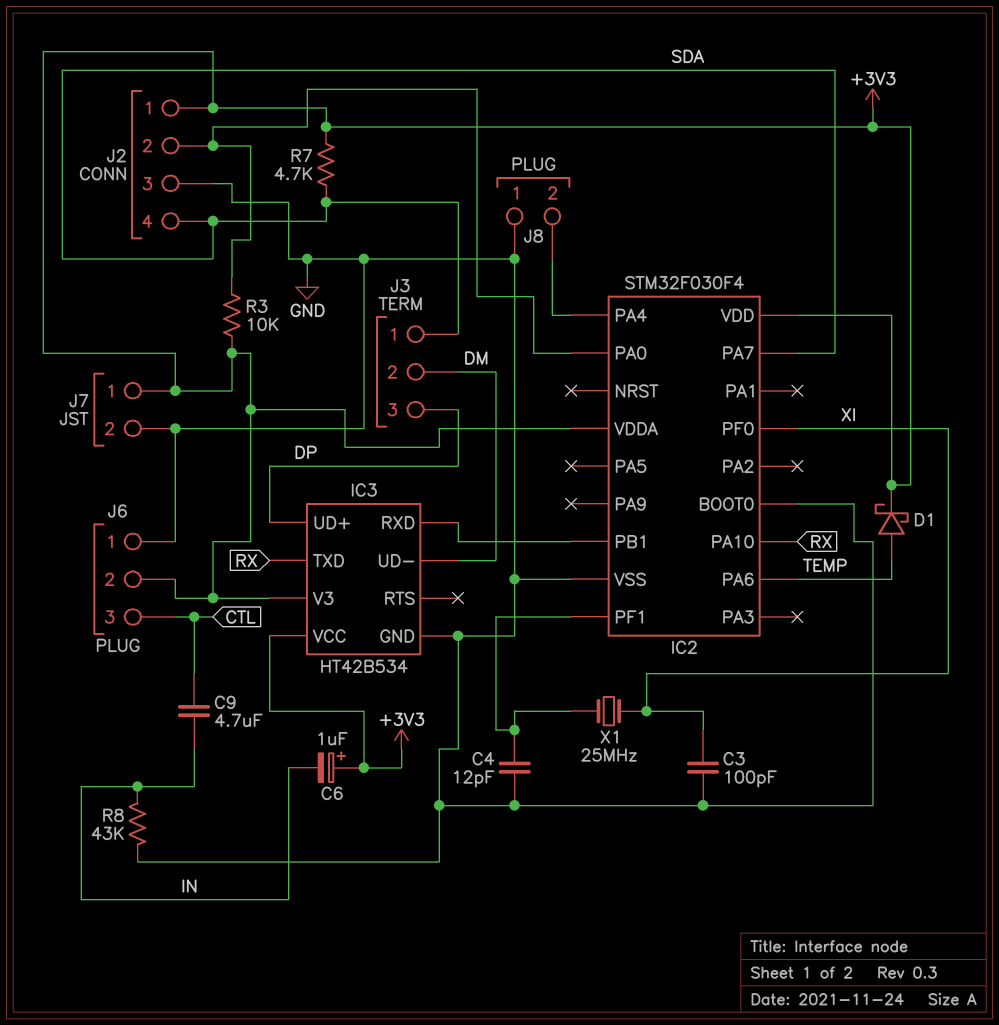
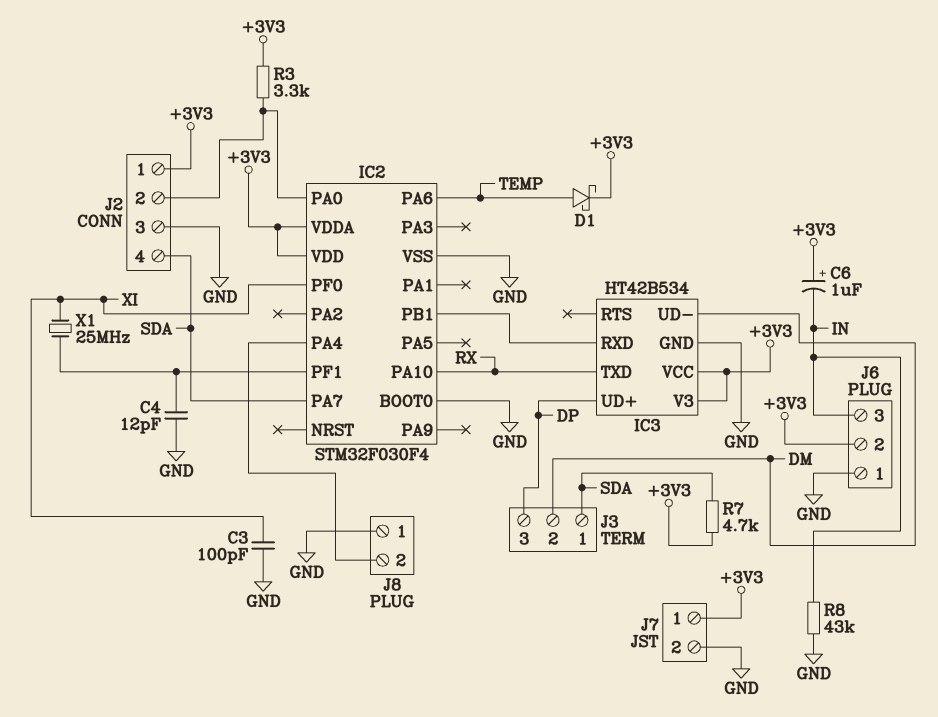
C9: 4.7uF (CTL, IN) -> none
J6 pin 3: CTL -> IN
R3: 10k (+3V3, IC2/PA0) -> 3.3k (+3V3, IC2/PA0)

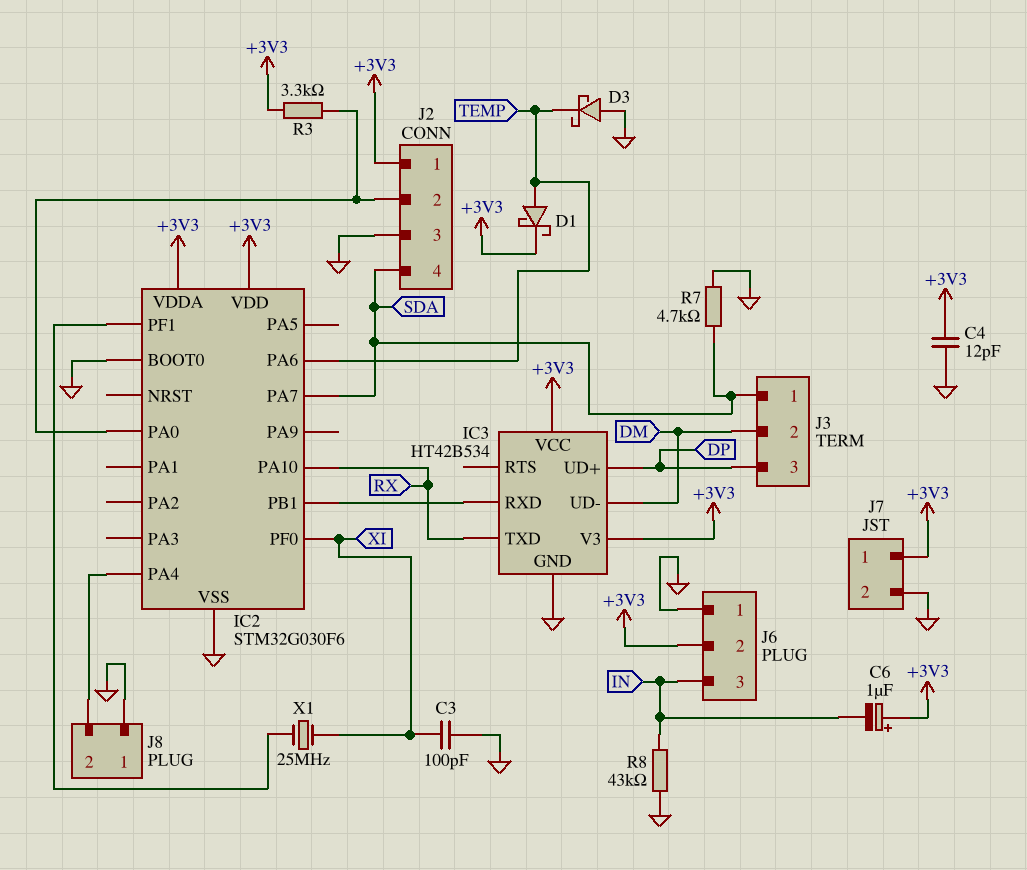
C4: 12pF (GND, IC2/PF1) -> 12pF (+3V3, GND)
D3: none -> schottky (A GND, K TEMP)
IC2: STM32F030F4 -> STM32G030F6
R7: 4.7k (+3V3, SDA) -> 4.7k (GND, SDA)

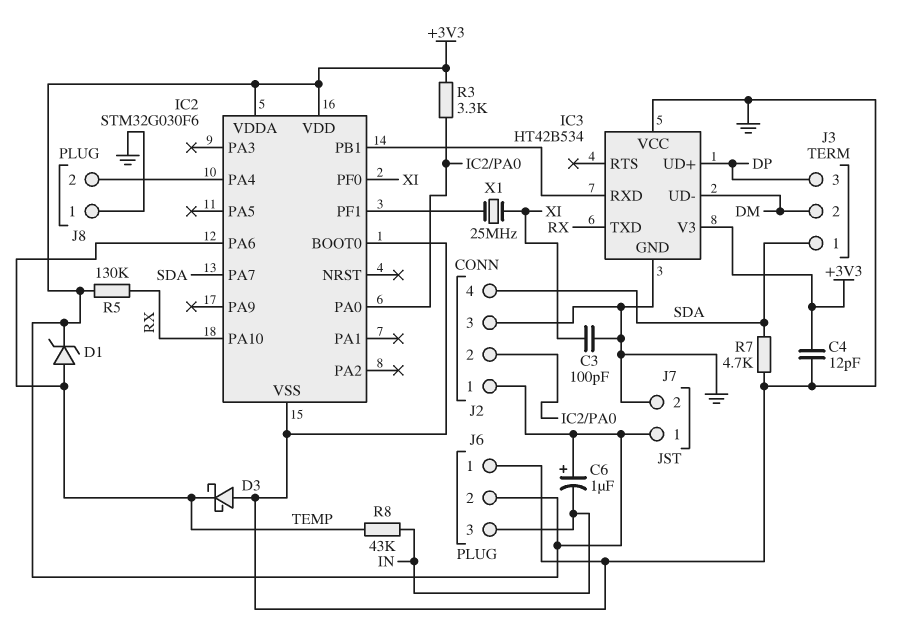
D1: schottky (A TEMP, K +3V3) -> zener (A TEMP, K +3V3)
IC3 pin VCC: +3V3 -> GND
R5: none -> 130k (+3V3, RX)
R8: 43k (GND, IN) -> 43k (IN, TEMP)

